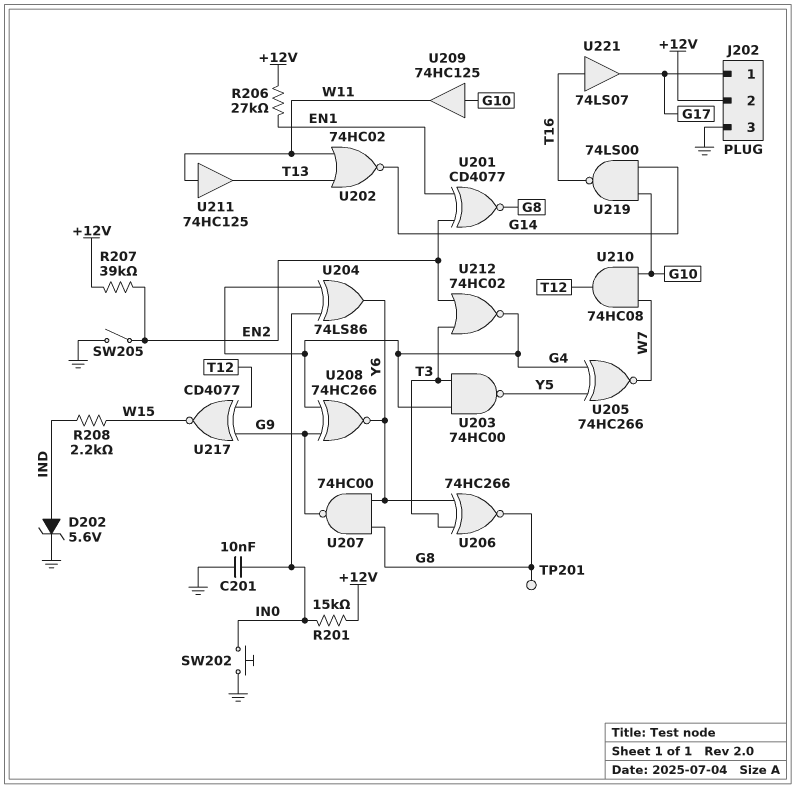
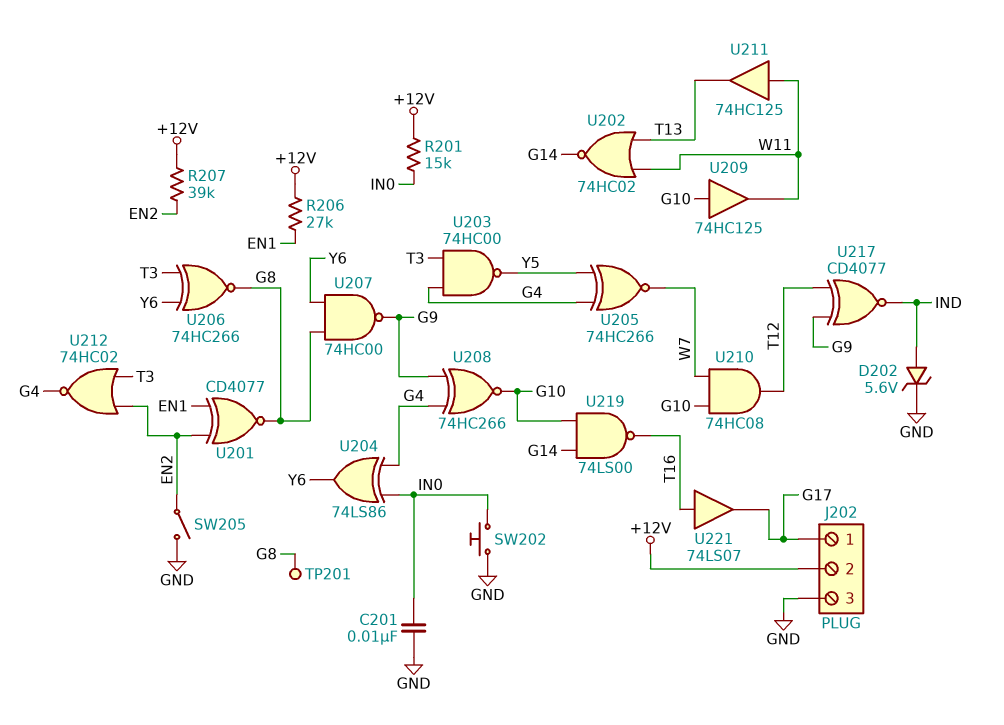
R208: 2.2k (IND, W15) -> none
U208: XNOR 74HC266 (in G4, in G9, out Y6) -> XNOR 74HC266 (in G4, in G9, out G10)
U217: XNOR CD4077 (in G9, in T12, out W15) -> XNOR CD4077 (in G9, in T12, out IND)

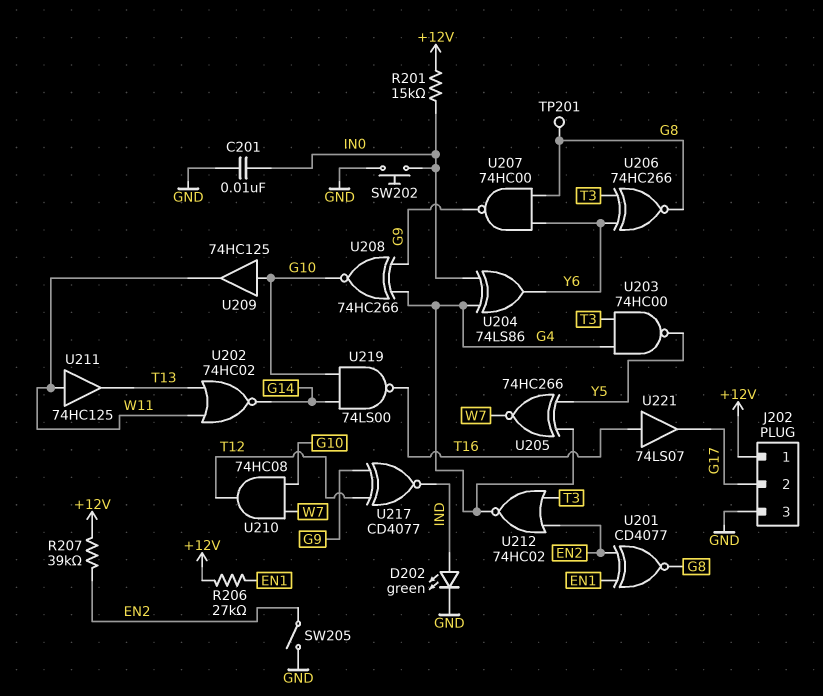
D202: zener 5.6V (A IND, K GND) -> LED green (A IND, K GND)
J202 pin 1: G17 -> +12V
J202 pin 2: +12V -> G17

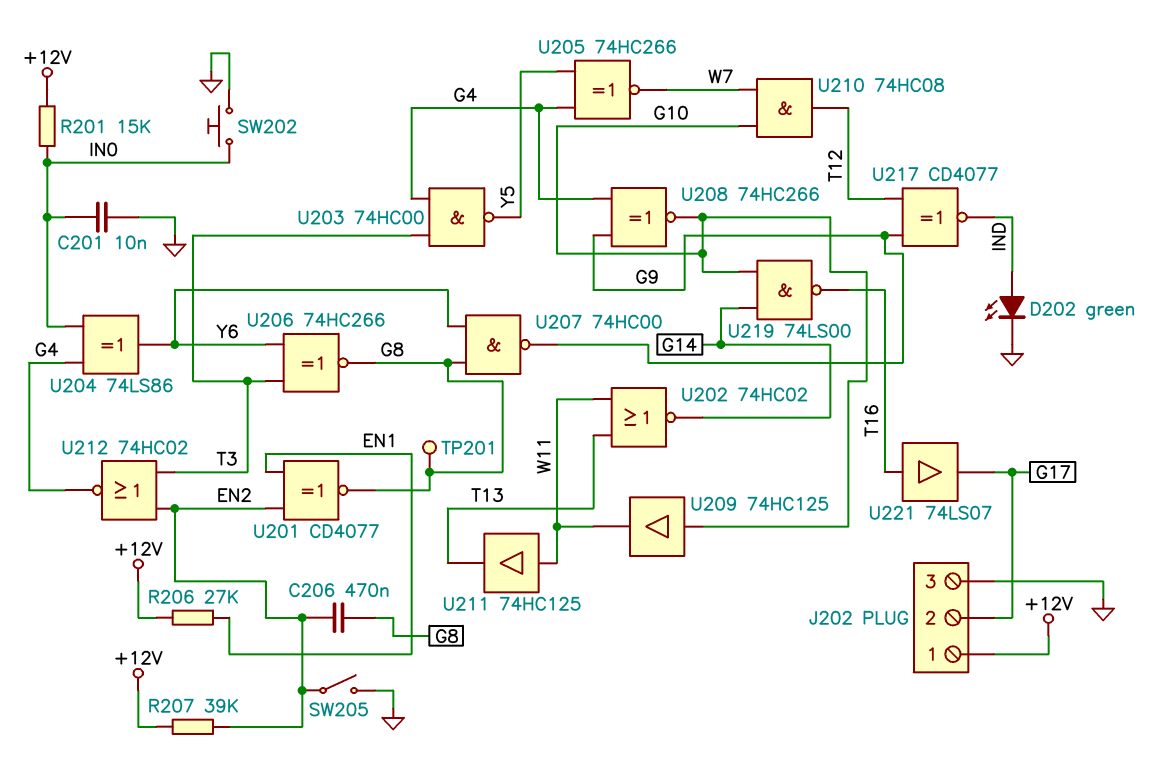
C206: none -> 470nF (EN2, G8)

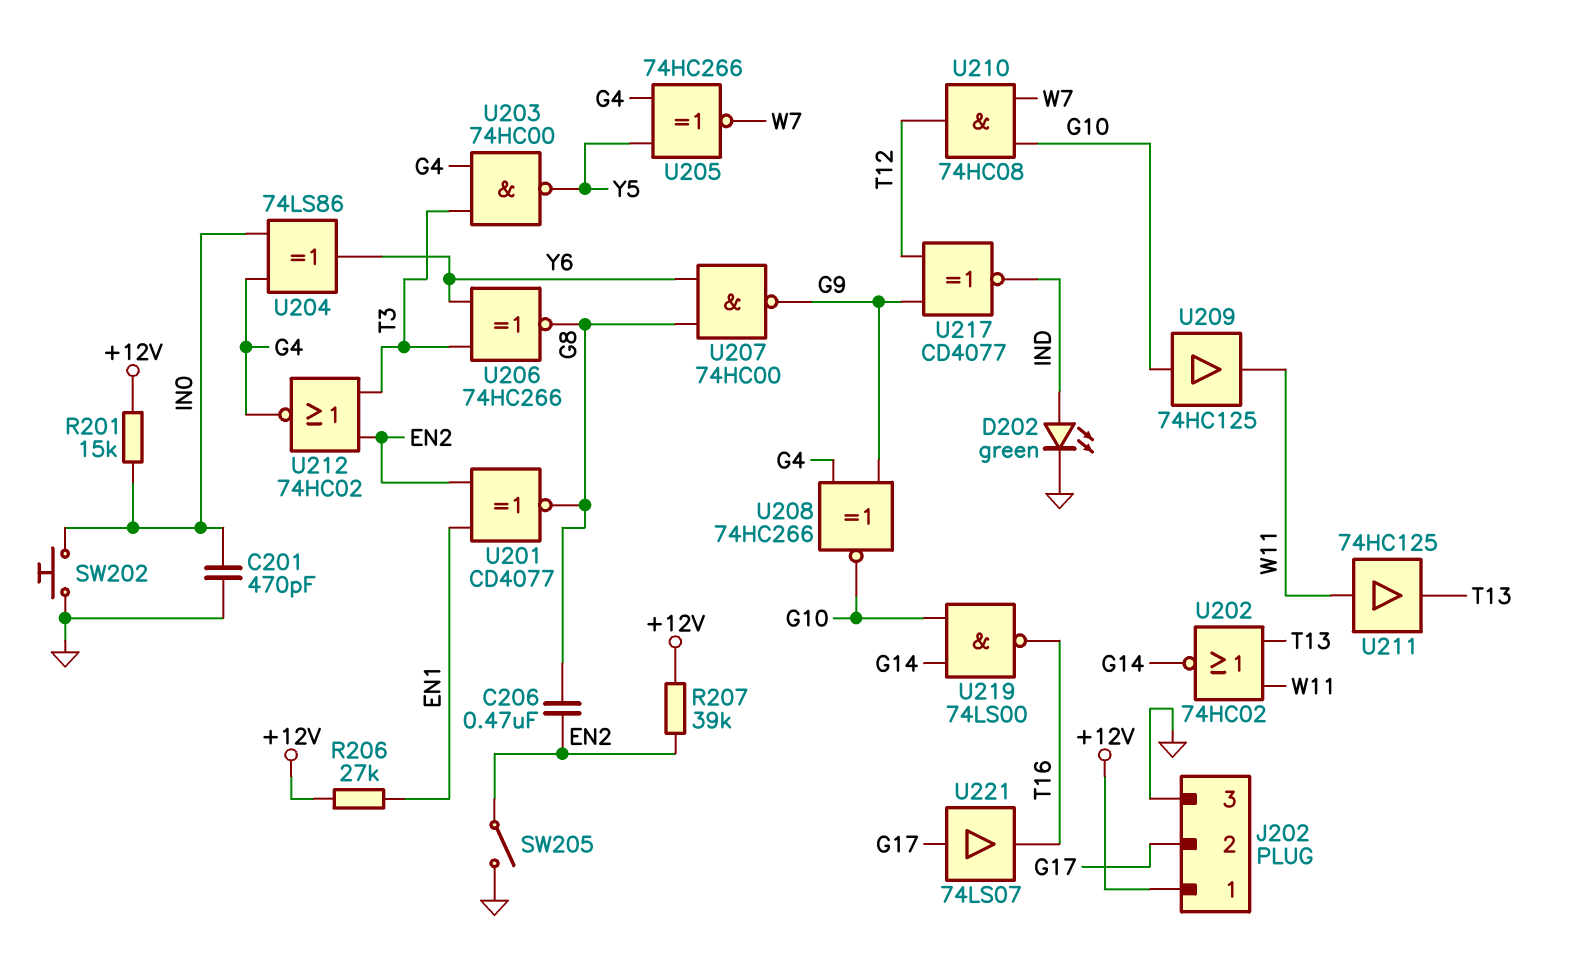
C201: 10nF (GND, IN0) -> 470pF (GND, IN0)
TP201: test point (G8) -> none
U221: buffer 74LS07 (in T16, out G17) -> buffer 74LS07 (in G17, out T16)

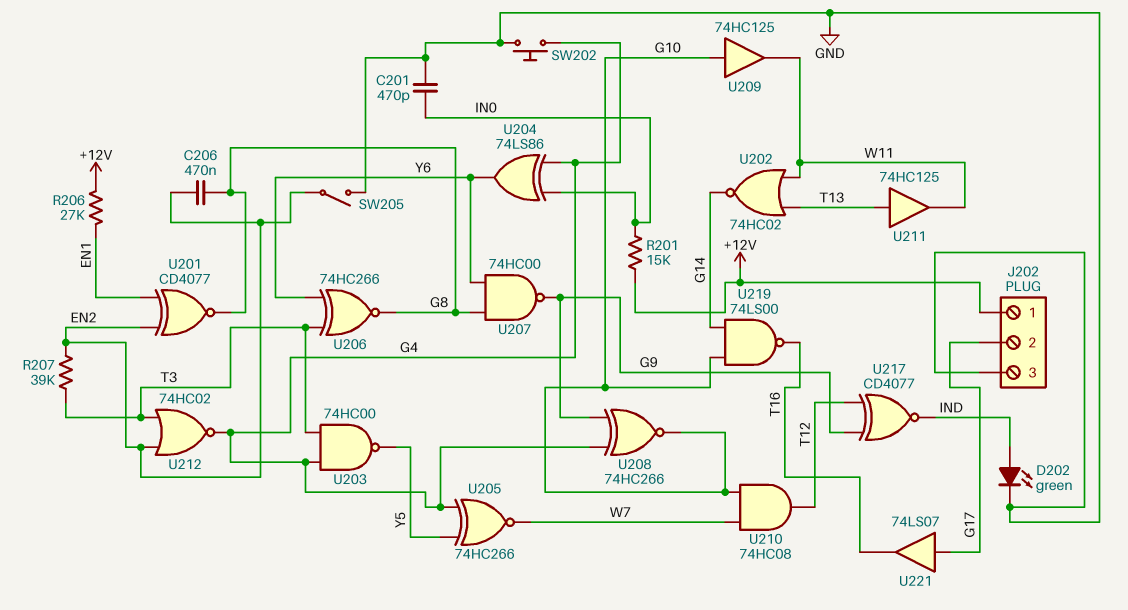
R207: 39k (+12V, EN2) -> 39k (EN2, T3)
SW202: button (GND, IN0) -> button (G4, GND)
U211: buffer 74HC125 (in W11, out T13) -> buffer 74HC125 (in T13, out W11)

